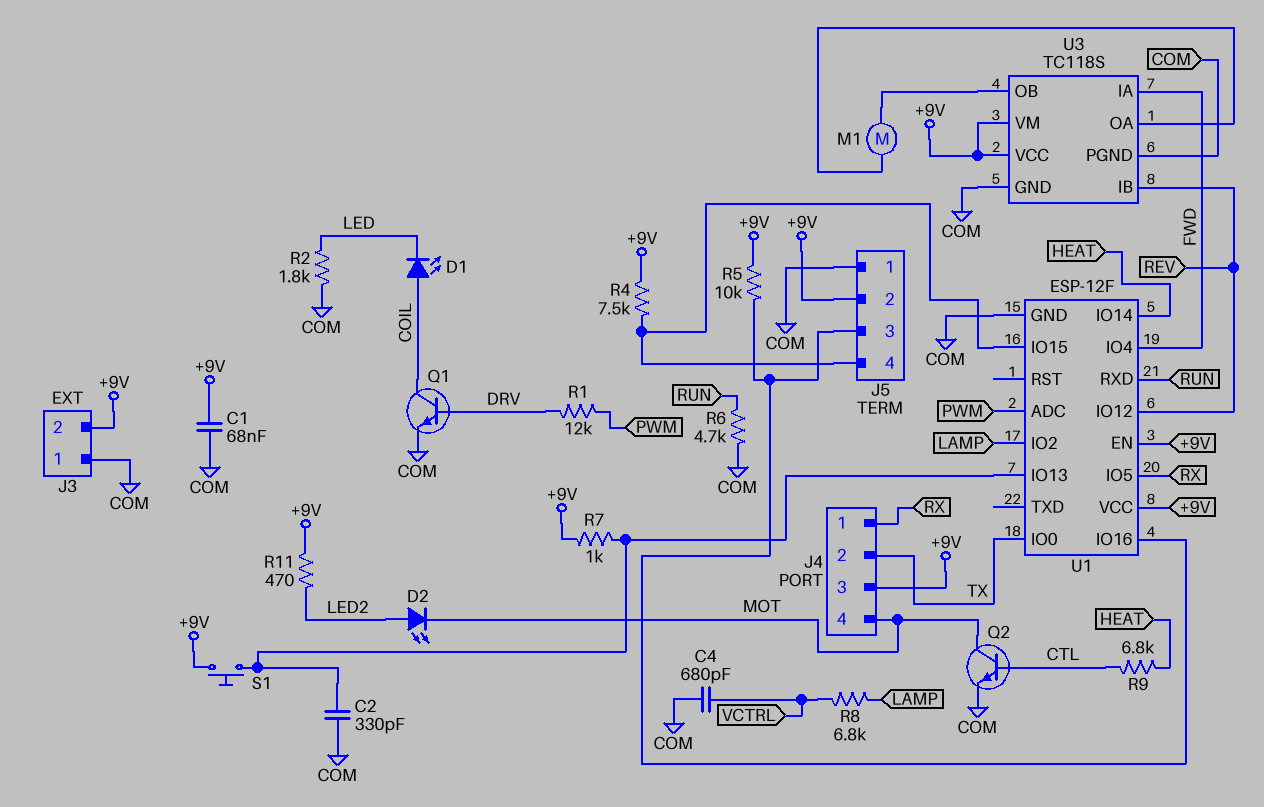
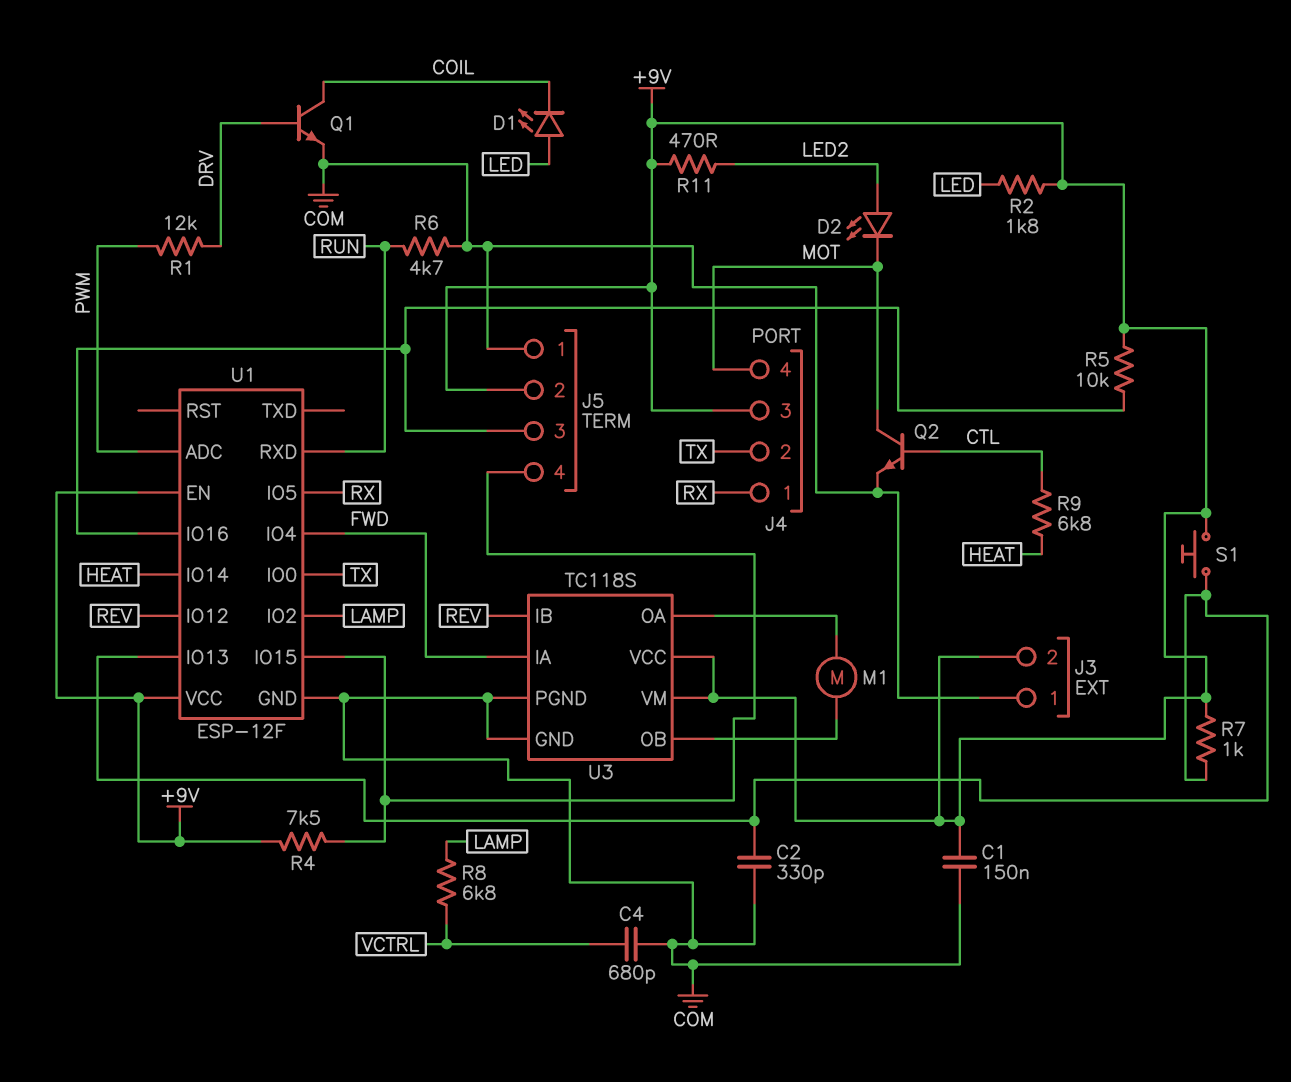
C1: 68nF (+9V, COM) -> 150nF (+9V, COM)
D1: LED (A COIL, K LED) -> LED (A LED, K COIL)
R2: 1.8k (COM, LED) -> 1.8k (+9V, LED)

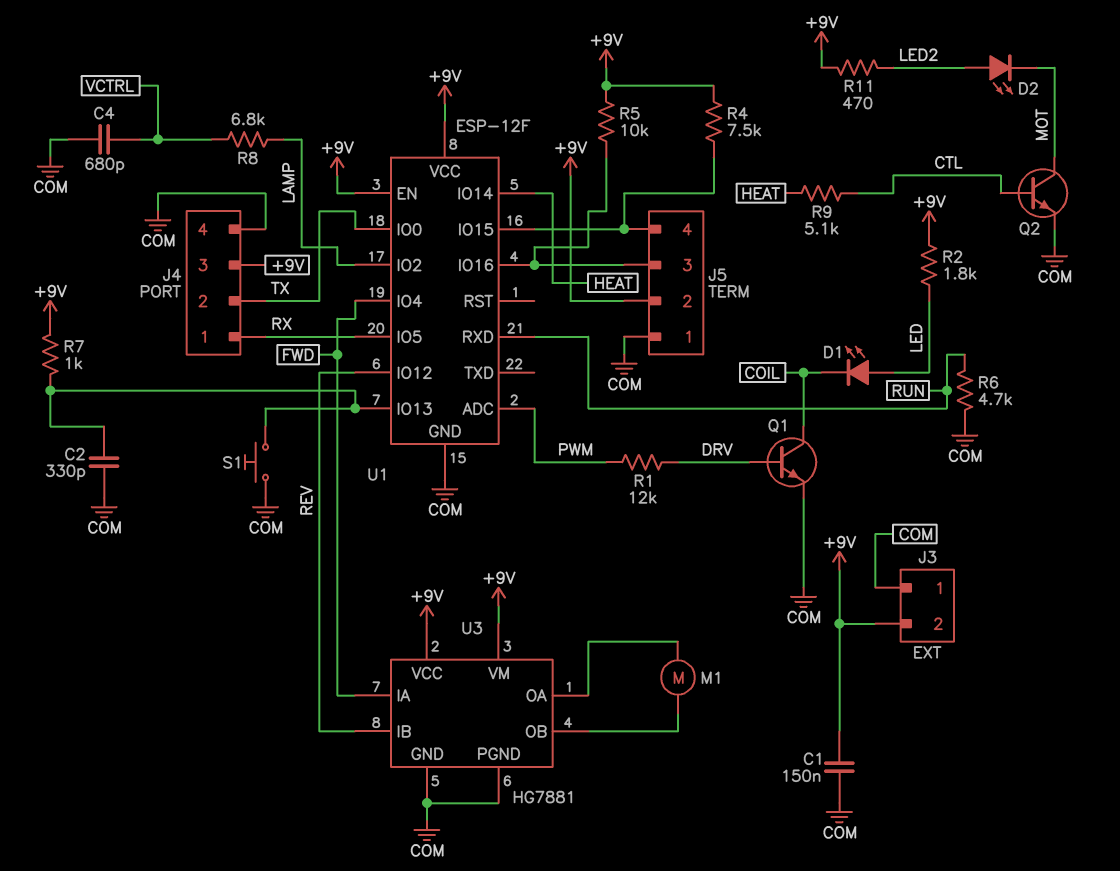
J4 pin 4: MOT -> COM
R9: 6.8k (CTL, HEAT) -> 5.1k (CTL, HEAT)
S1: button (+9V, U1/IO13) -> button (COM, U1/IO13)
U3: TC118S -> HG7881

